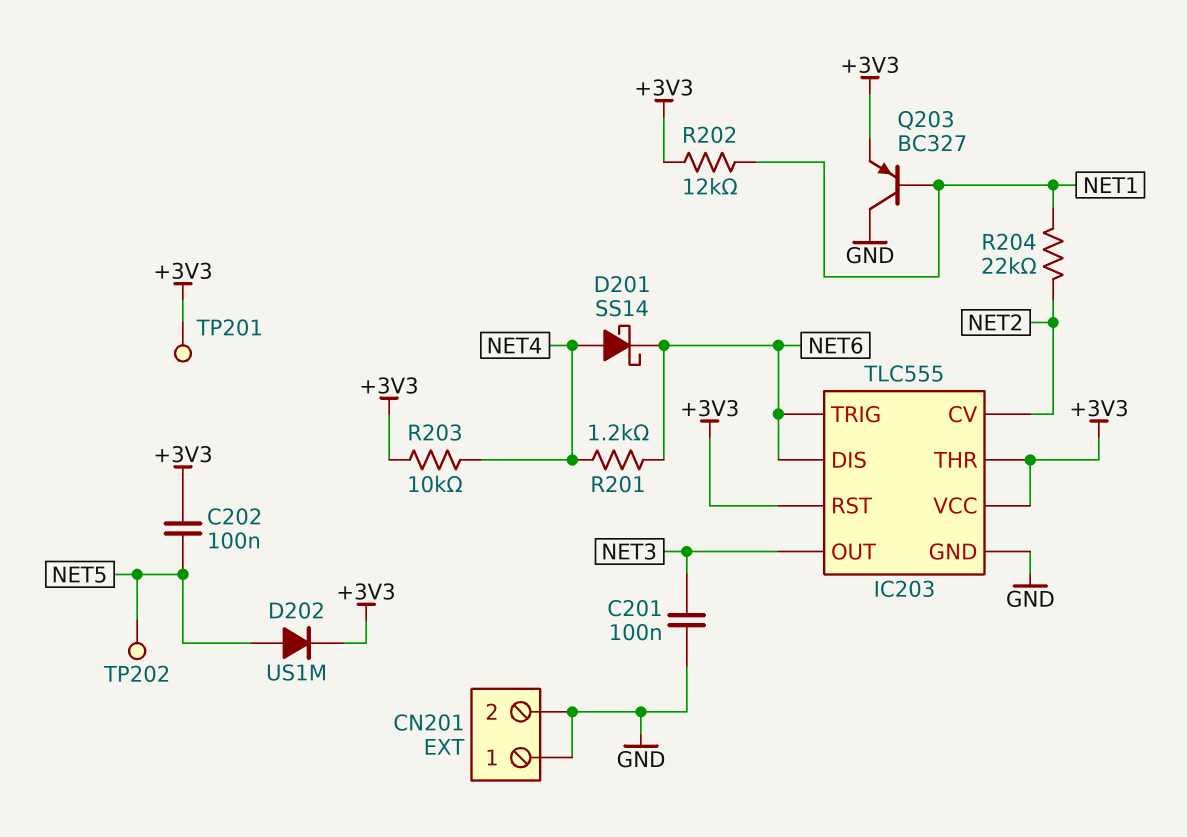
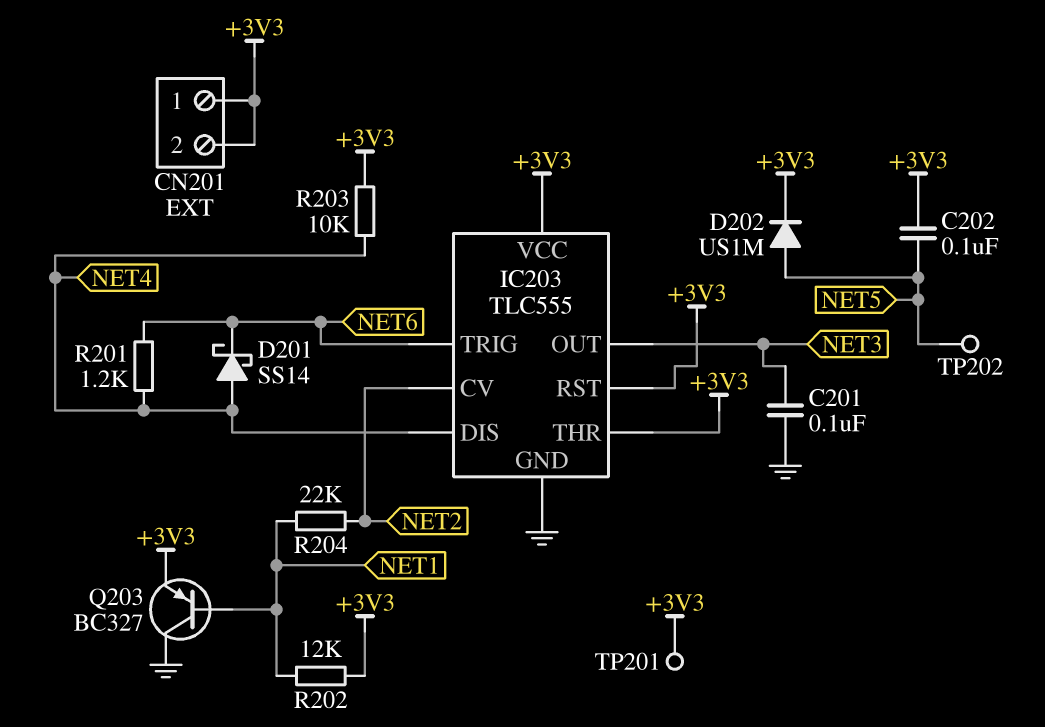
CN201 pin 1: GND -> +3V3
CN201 pin 2: GND -> +3V3
IC203 pin DIS: NET6 -> NET4

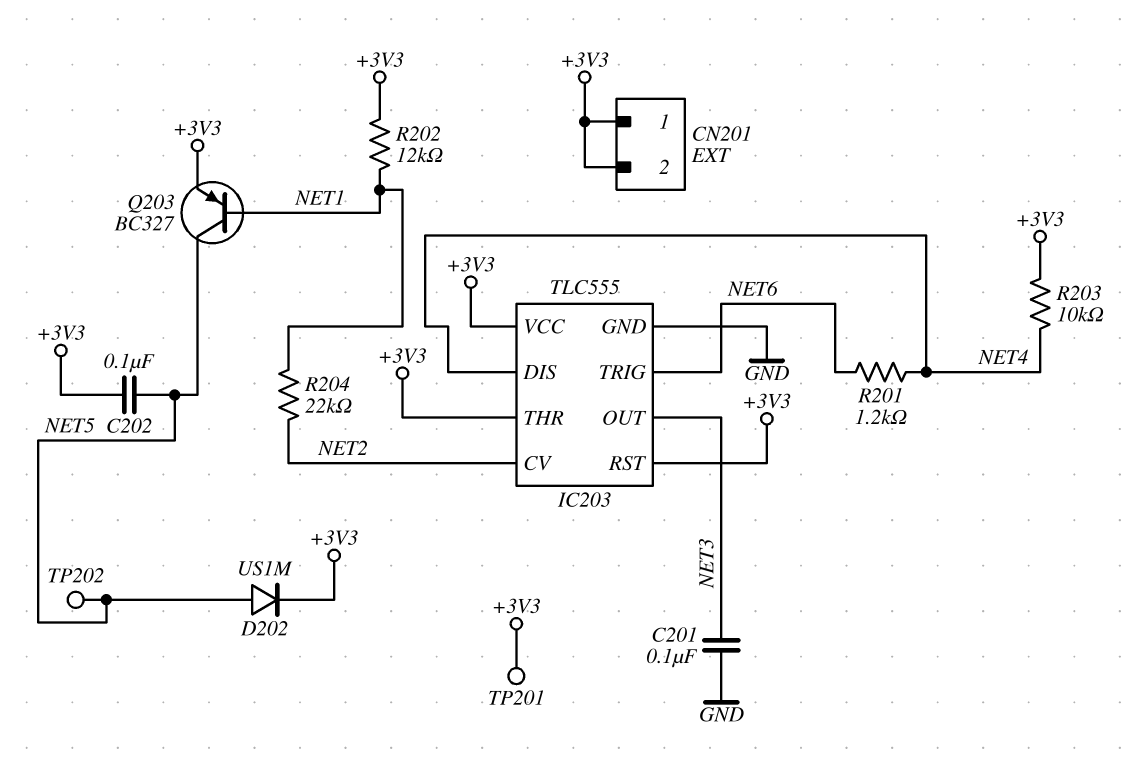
D201: schottky SS14 (A NET4, K NET6) -> none
Q203: PNP BC327 (B NET1, C GND, E +3V3) -> PNP BC327 (B NET1, C NET5, E +3V3)

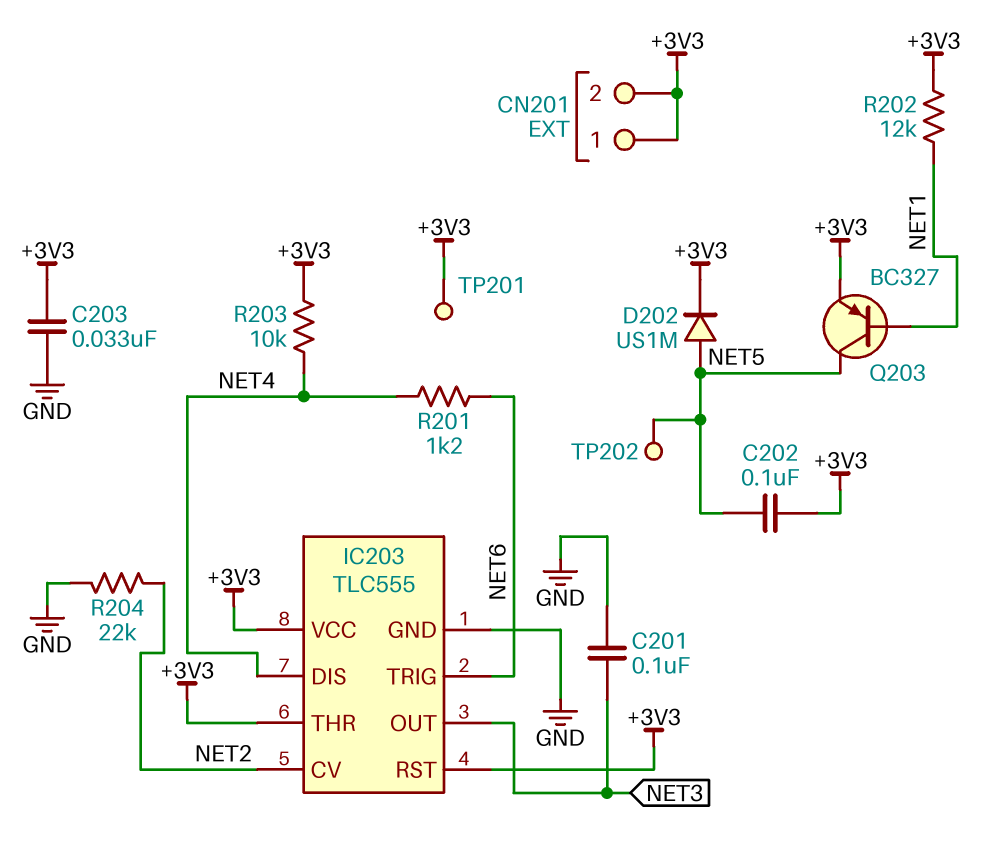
C203: none -> 33nF (+3V3, GND)
R204: 22k (NET1, NET2) -> 22k (GND, NET2)

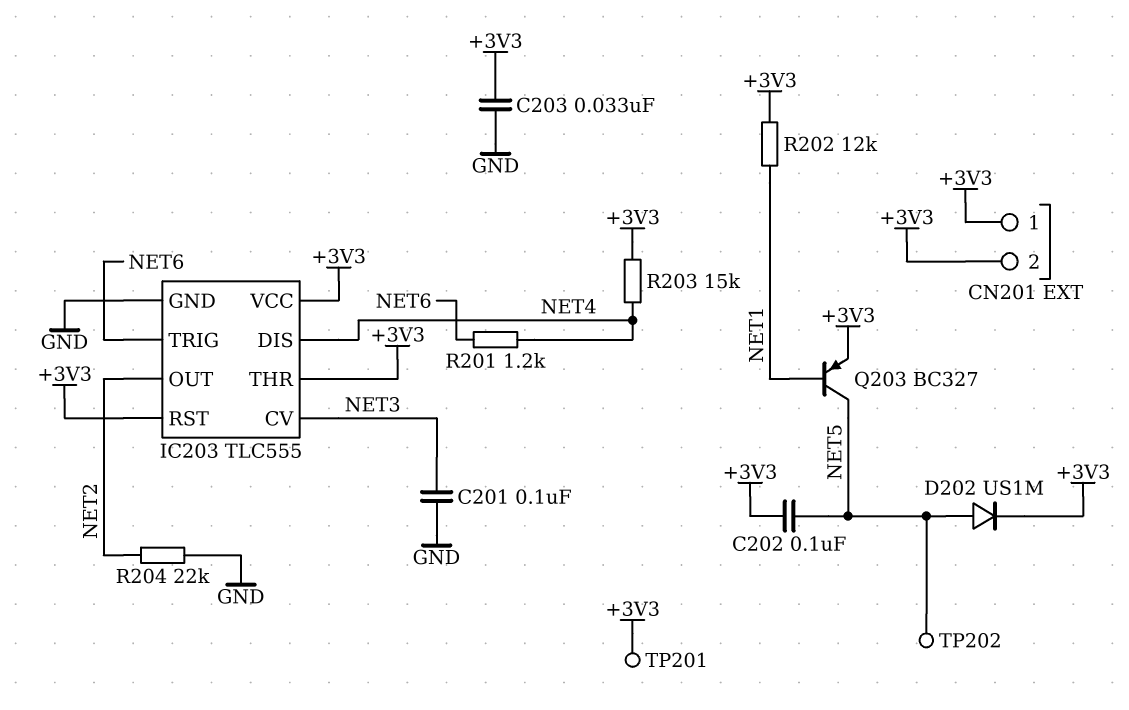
IC203 pin CV: NET2 -> NET3
IC203 pin OUT: NET3 -> NET2
R203: 10k (+3V3, NET4) -> 15k (+3V3, NET4)

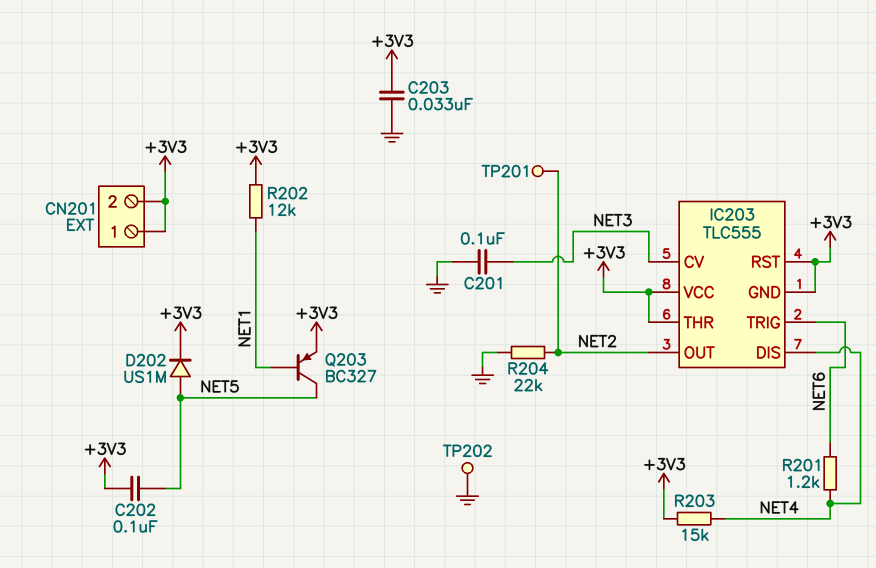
IC203 pin GND: GND -> +3V3
TP201: test point (+3V3) -> test point (NET2)
TP202: test point (NET5) -> test point (GND)

